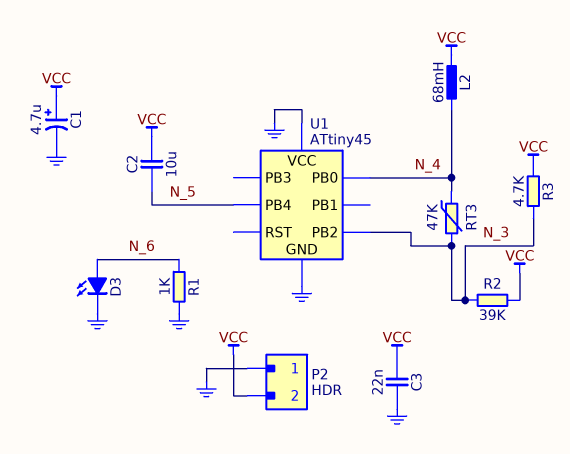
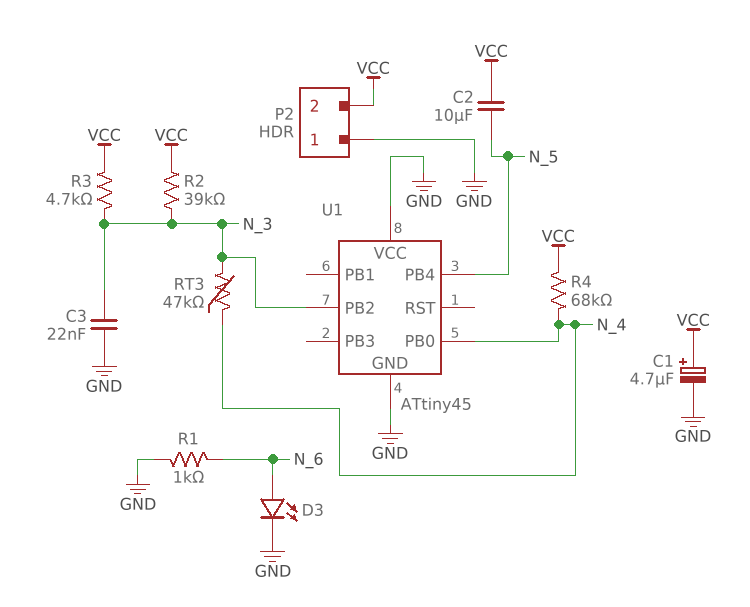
C3: 22nF (GND, VCC) -> 22nF (GND, N_3)
L2: 68mH (N_4, VCC) -> none
R4: none -> 68k (N_4, VCC)

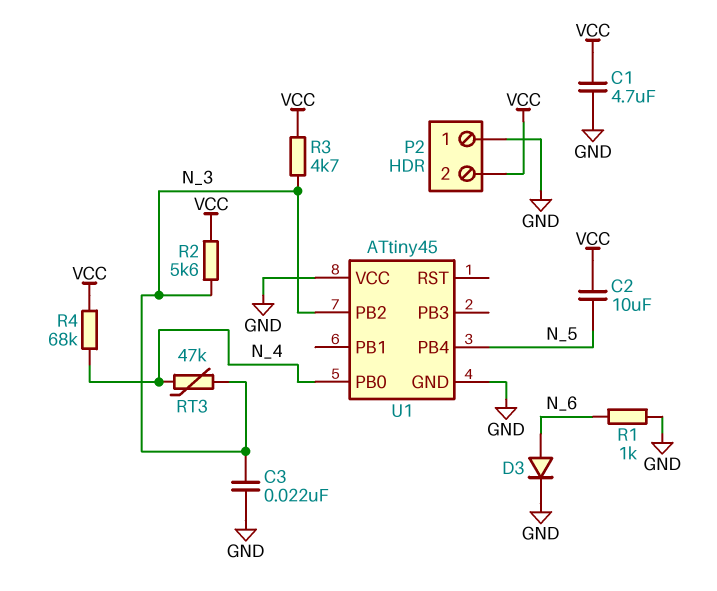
C1: 4.7uF (plus VCC, minus GND) -> 4.7uF (GND, VCC)
D3: LED (A N_6, K GND) -> diode (A N_6, K GND)
R2: 39k (N_3, VCC) -> 5.6k (N_3, VCC)

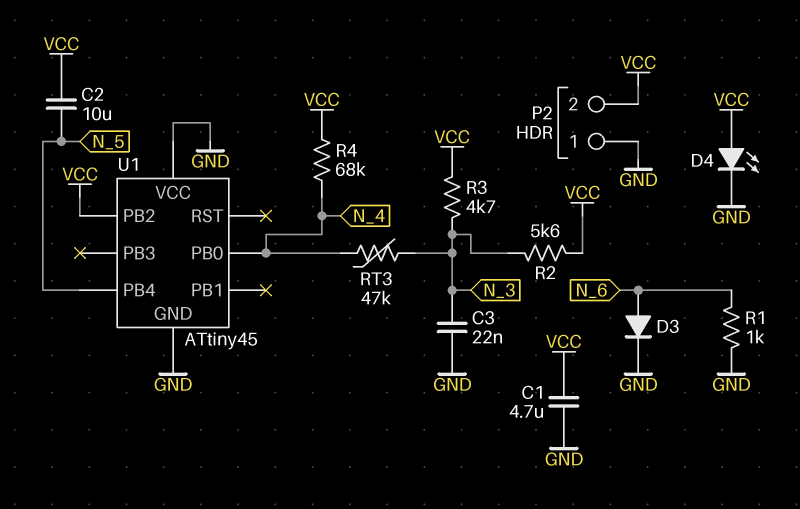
D4: none -> LED (A VCC, K GND)
U1 pin PB2: N_3 -> VCC

